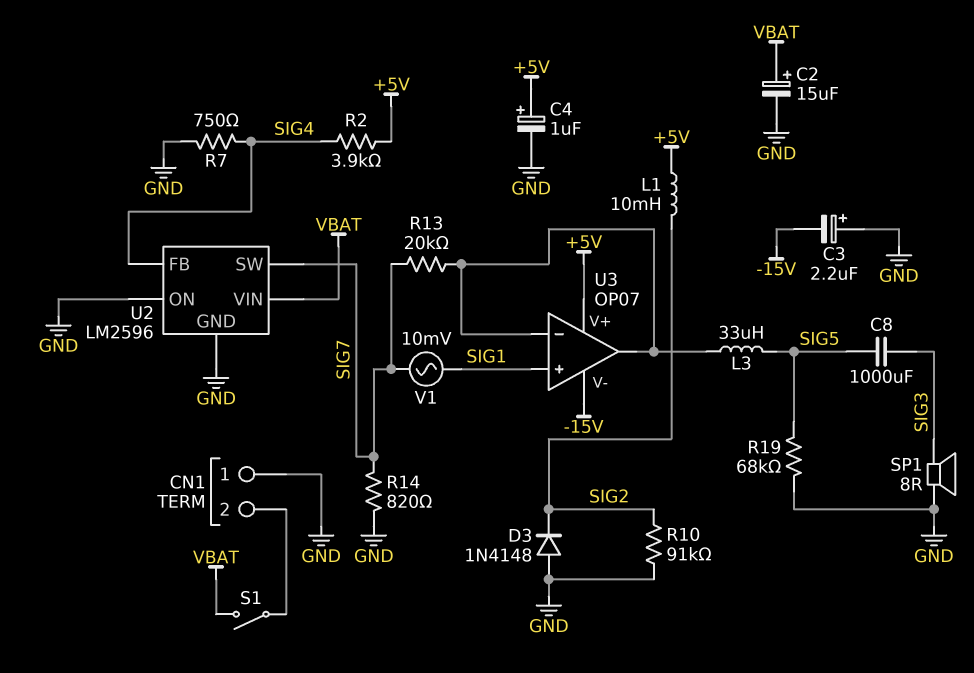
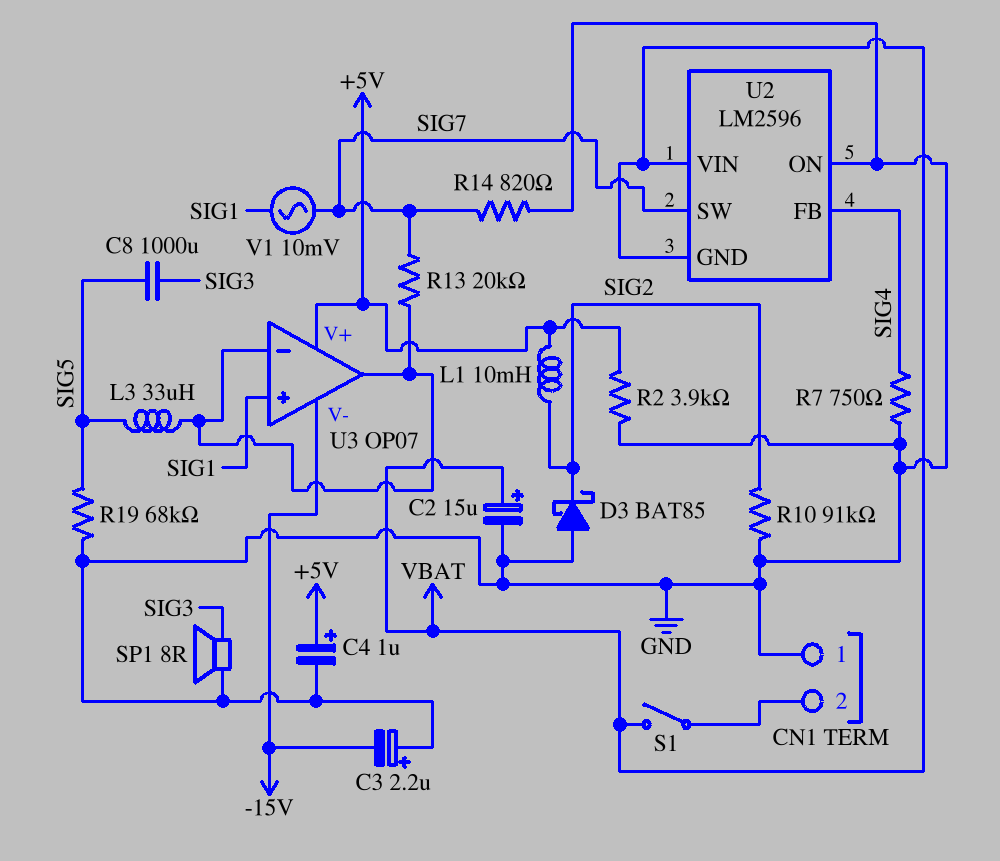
D3: diode 1N4148 (A GND, K SIG2) -> schottky BAT85 (A GND, K SIG2)
R2: 3.9k (+5V, SIG4) -> 3.9k (+5V, GND)
U2 pin GND: GND -> VBAT

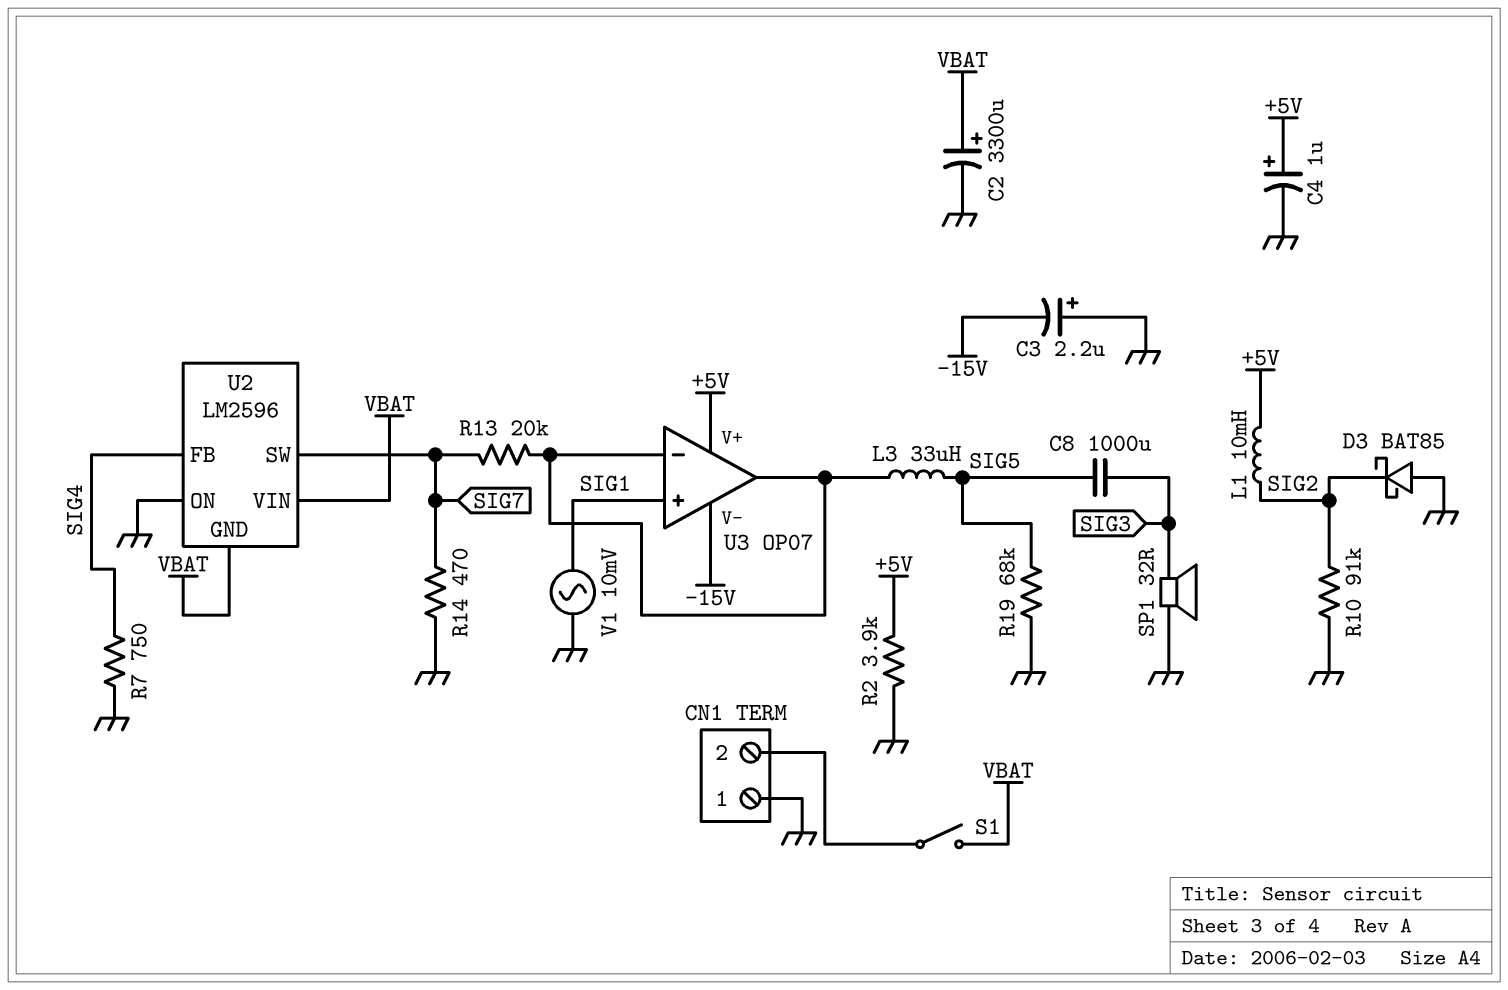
C2: 15uF (plus VBAT, minus GND) -> 3300uF (plus VBAT, minus GND)
R14: 820 (GND, SIG7) -> 470 (GND, SIG7)
SP1: speaker 8R (GND, SIG3) -> speaker 32R (GND, SIG3)
V1: AC 10mV (SIG1, SIG7) -> AC 10mV (GND, SIG1)

